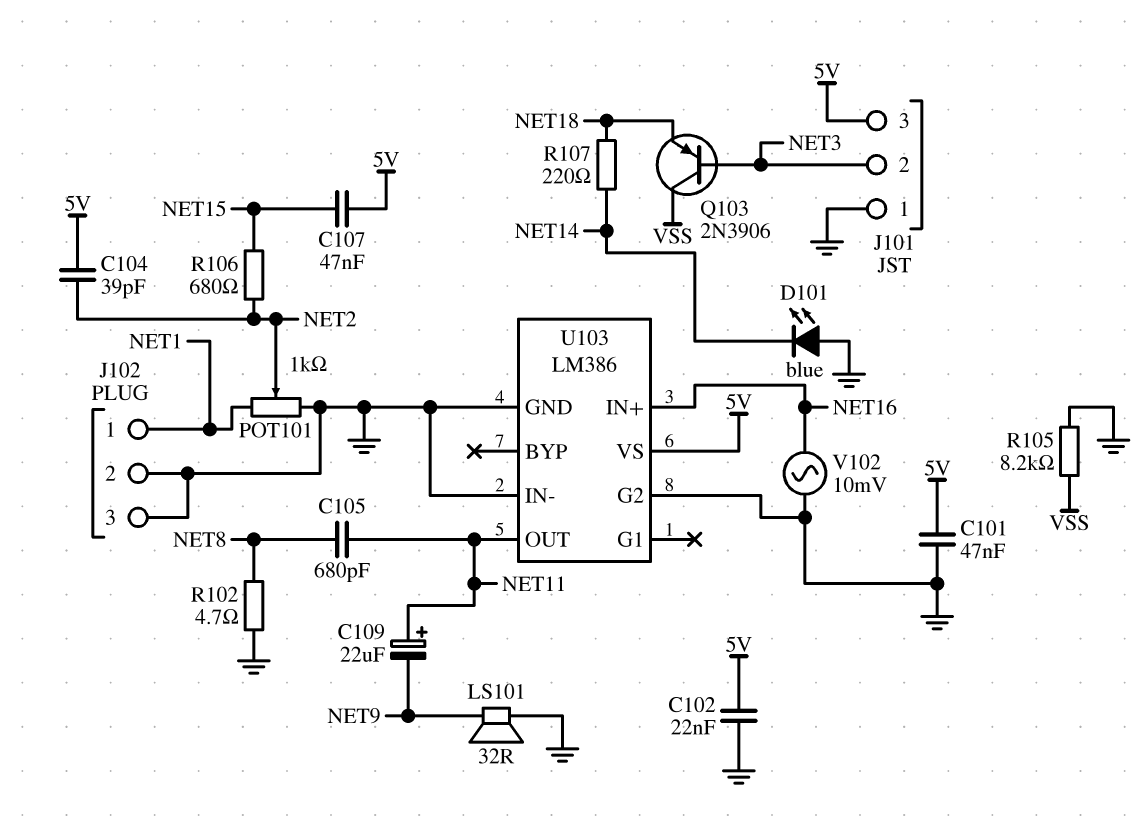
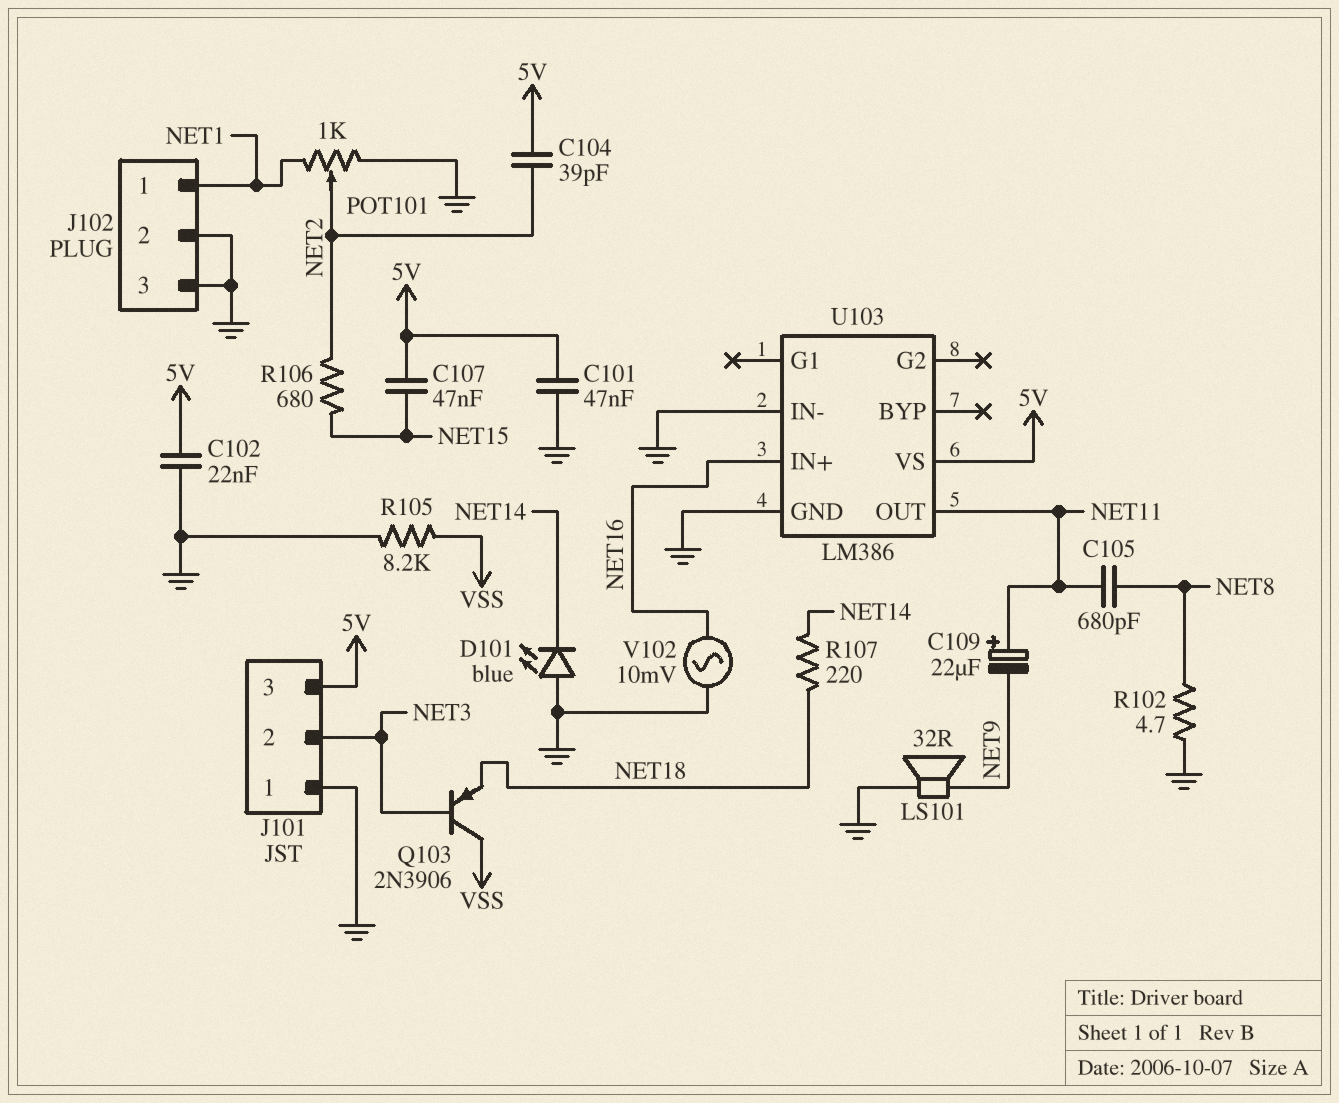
U103 pin G2: GND -> none

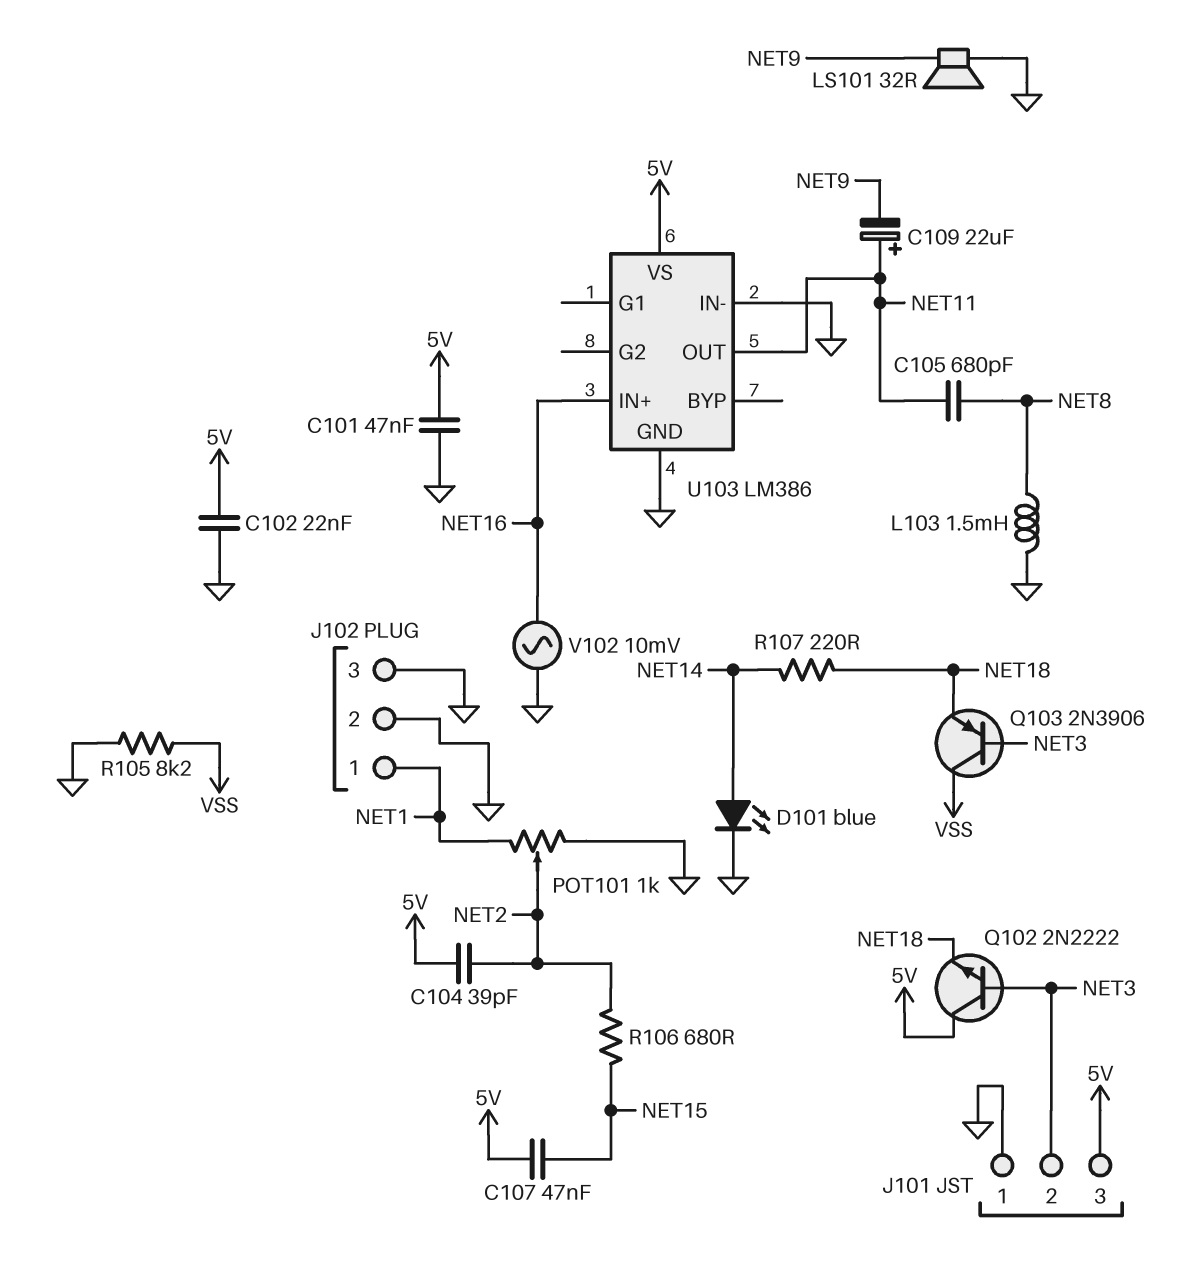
D101: LED blue (A GND, K NET14) -> LED blue (A NET14, K GND)
L103: none -> 1.5mH (GND, NET8)
Q102: none -> NPN 2N2222 (B NET3, C 5V, E NET18)
R102: 4.7 (GND, NET8) -> none

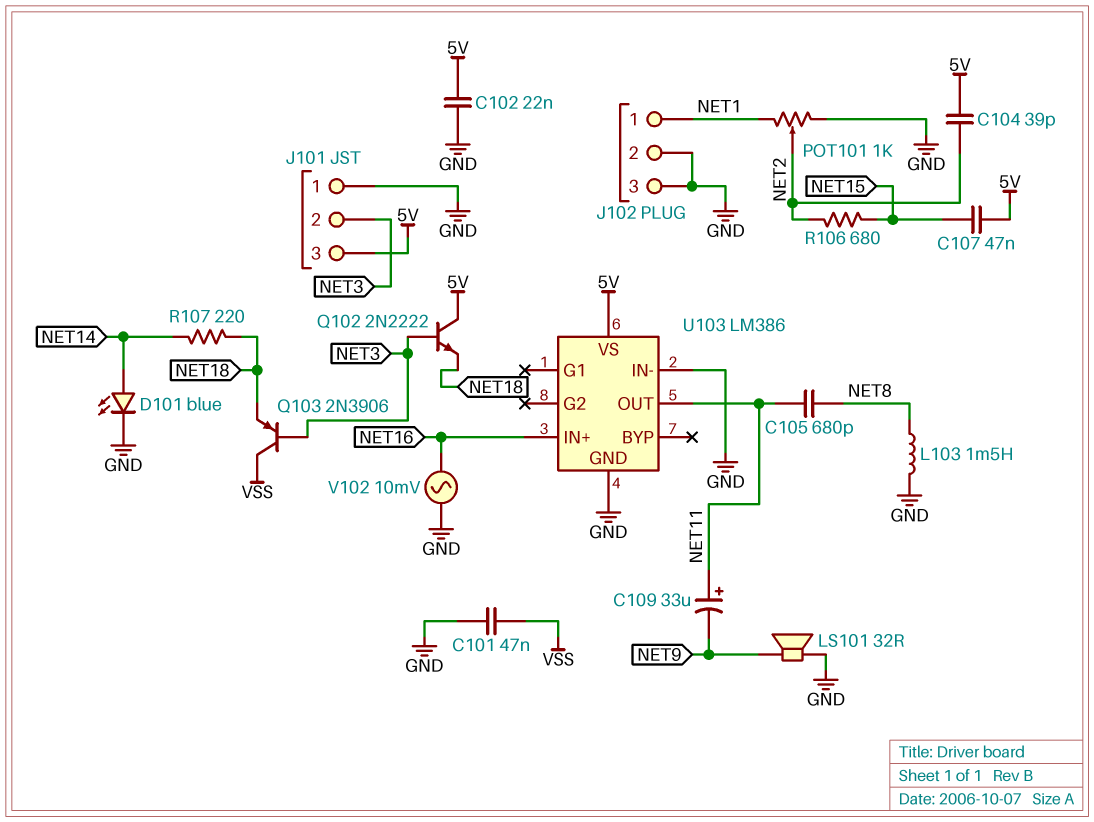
C101: 47nF (5V, GND) -> 47nF (GND, VSS)
C109: 22uF (plus NET11, minus NET9) -> 33uF (plus NET11, minus NET9)
R105: 8.2k (GND, VSS) -> none

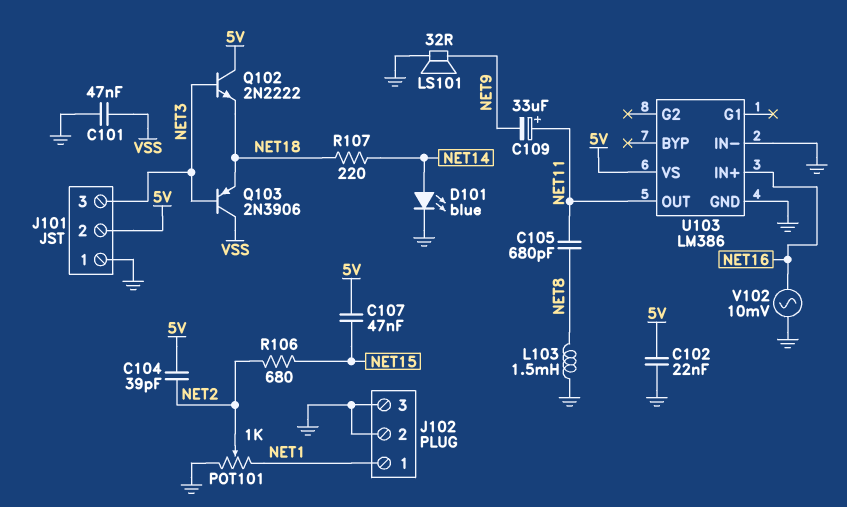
J101 pin 2: NET3 -> 5V
J101 pin 3: 5V -> NET3

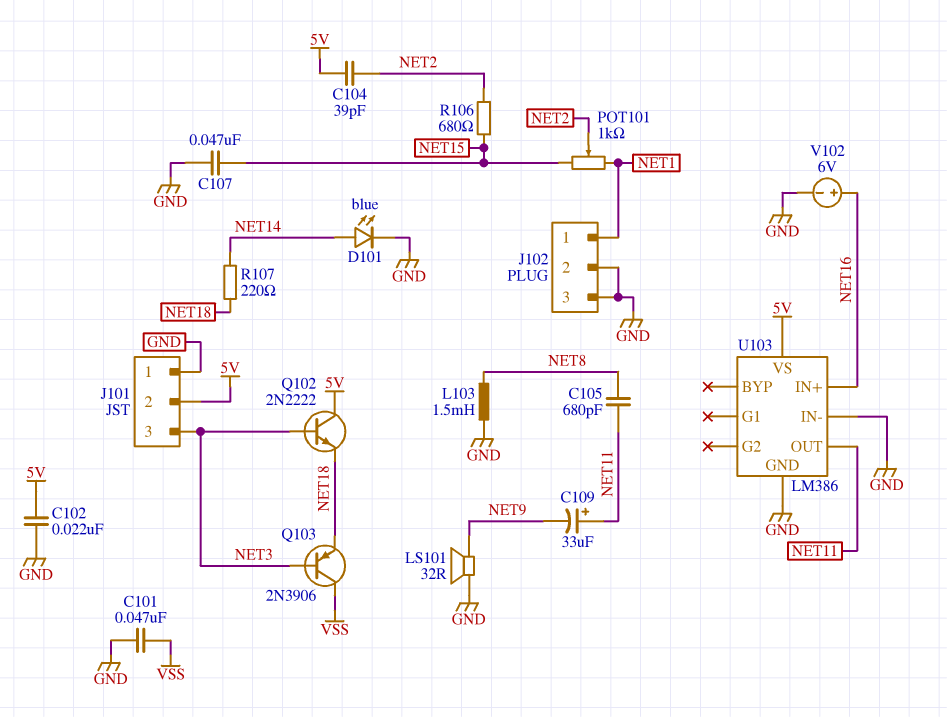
C107: 47nF (5V, NET15) -> 47nF (GND, NET15)
POT101: 1k (GND, NET1, wiper NET2) -> 1k (NET1, NET15, wiper NET2)
V102: AC 10mV (GND, NET16) -> 6V (plus NET16, minus GND)

